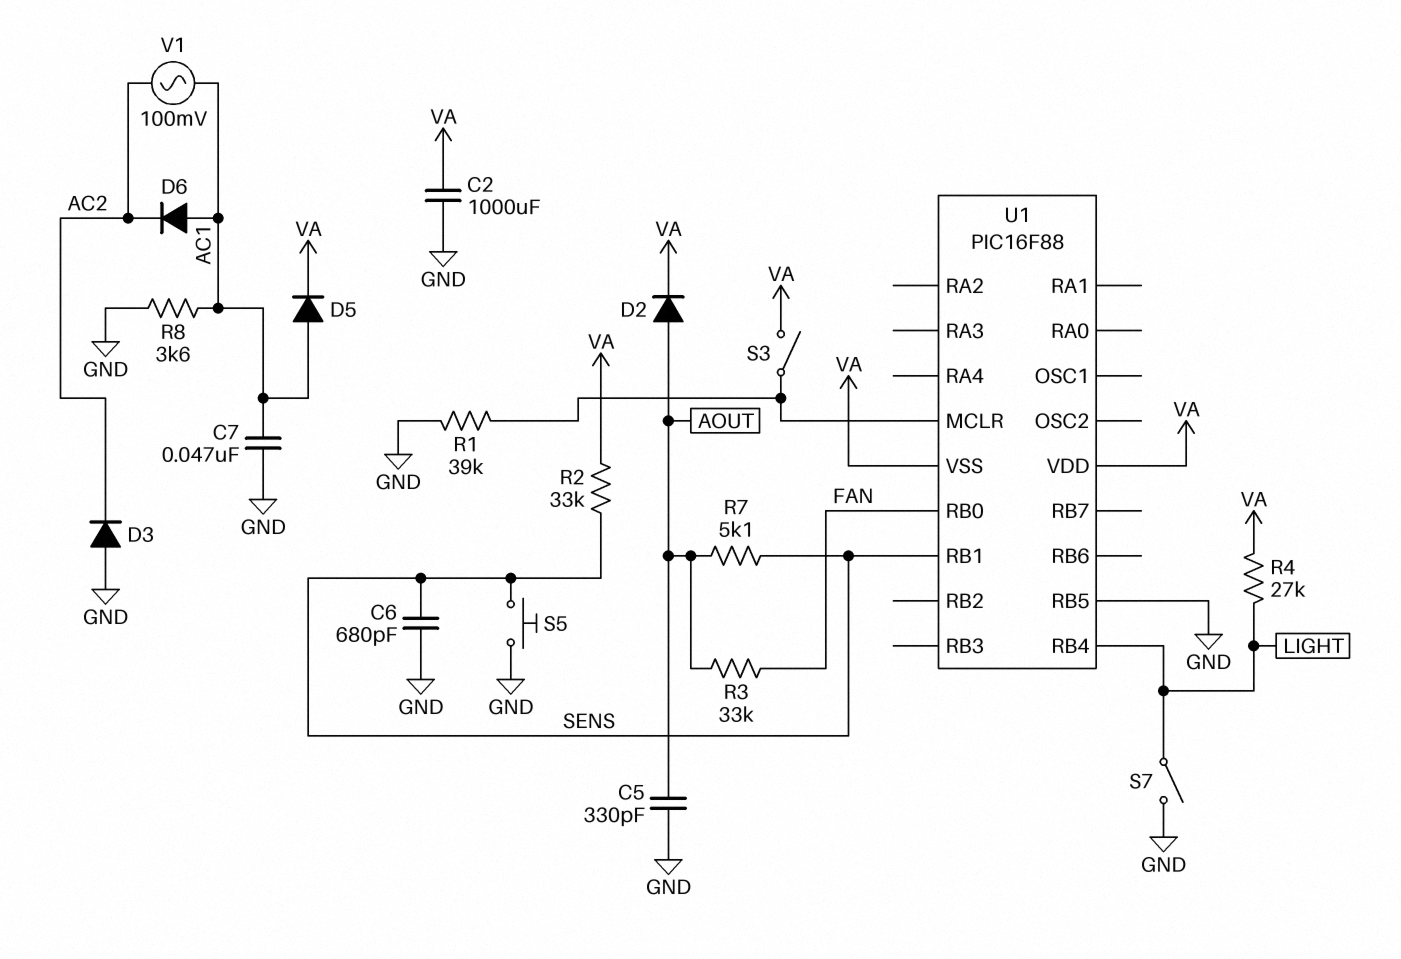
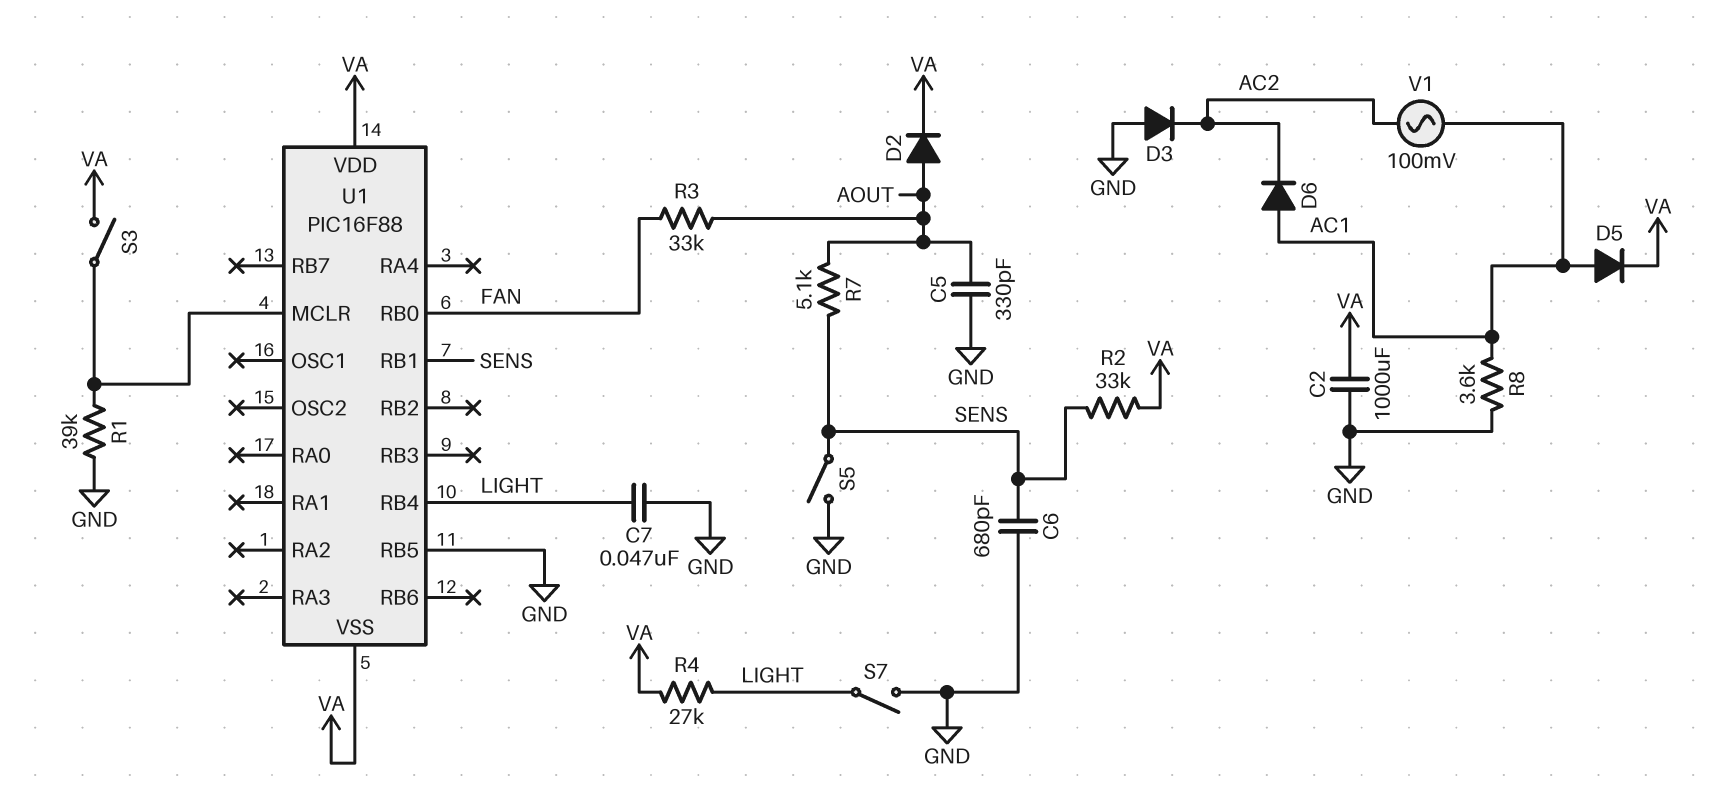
C7: 47nF (AC1, GND) -> 47nF (GND, LIGHT)
S5: button (GND, SENS) -> switch (GND, SENS)

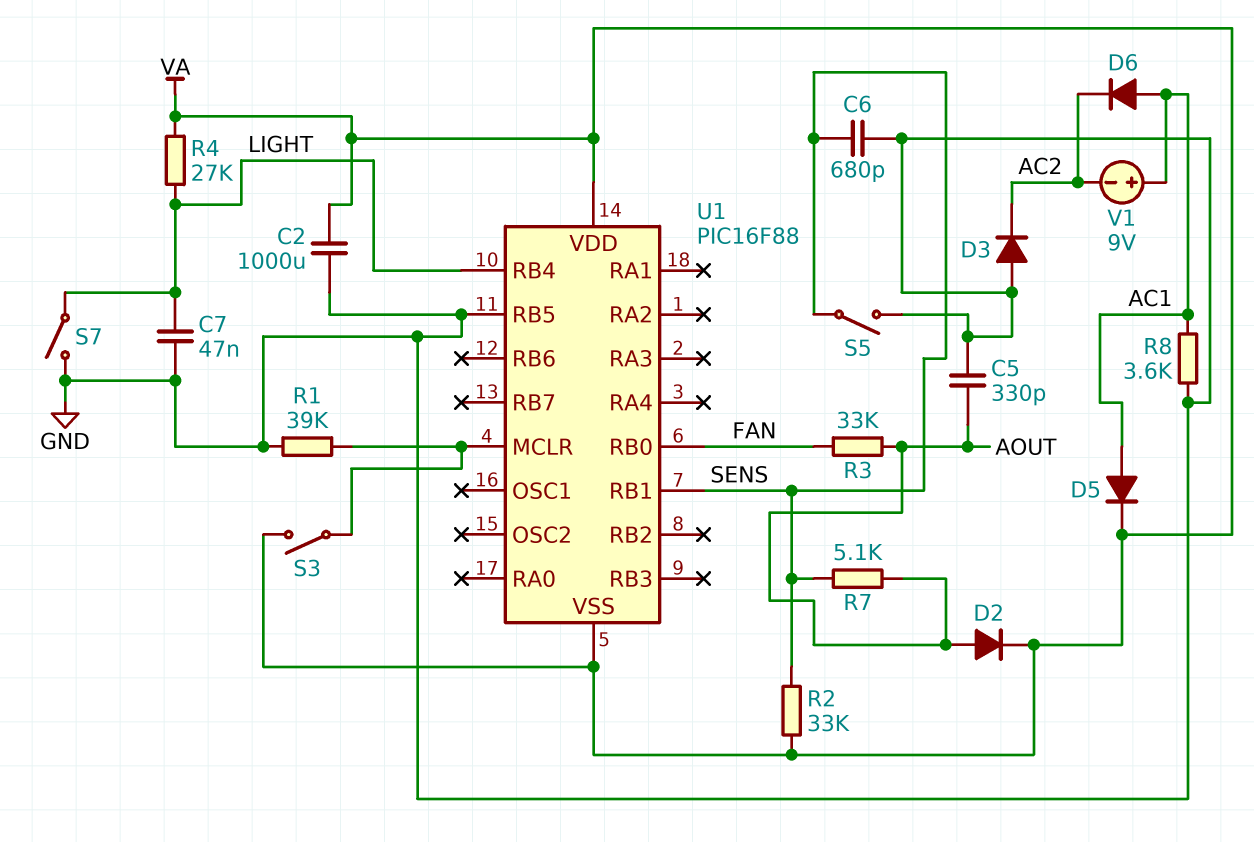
V1: AC 100mV (AC1, AC2) -> 9V (plus AC1, minus AC2)

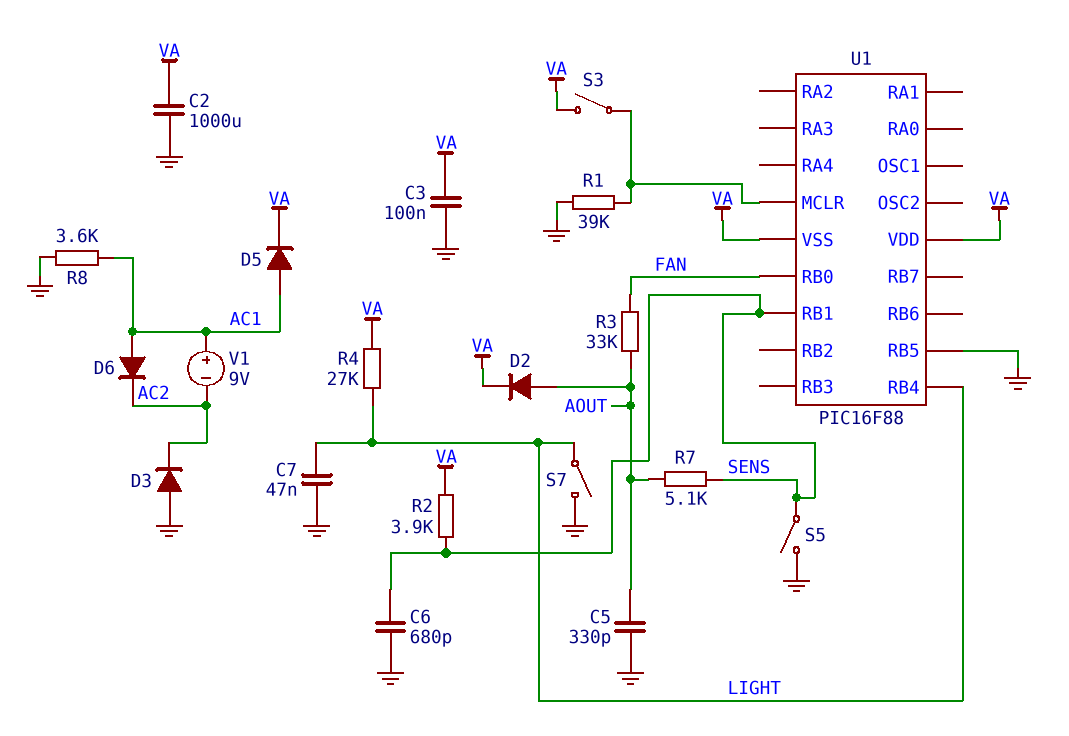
C3: none -> 100nF (GND, VA)
R2: 33k (SENS, VA) -> 3.9k (SENS, VA)

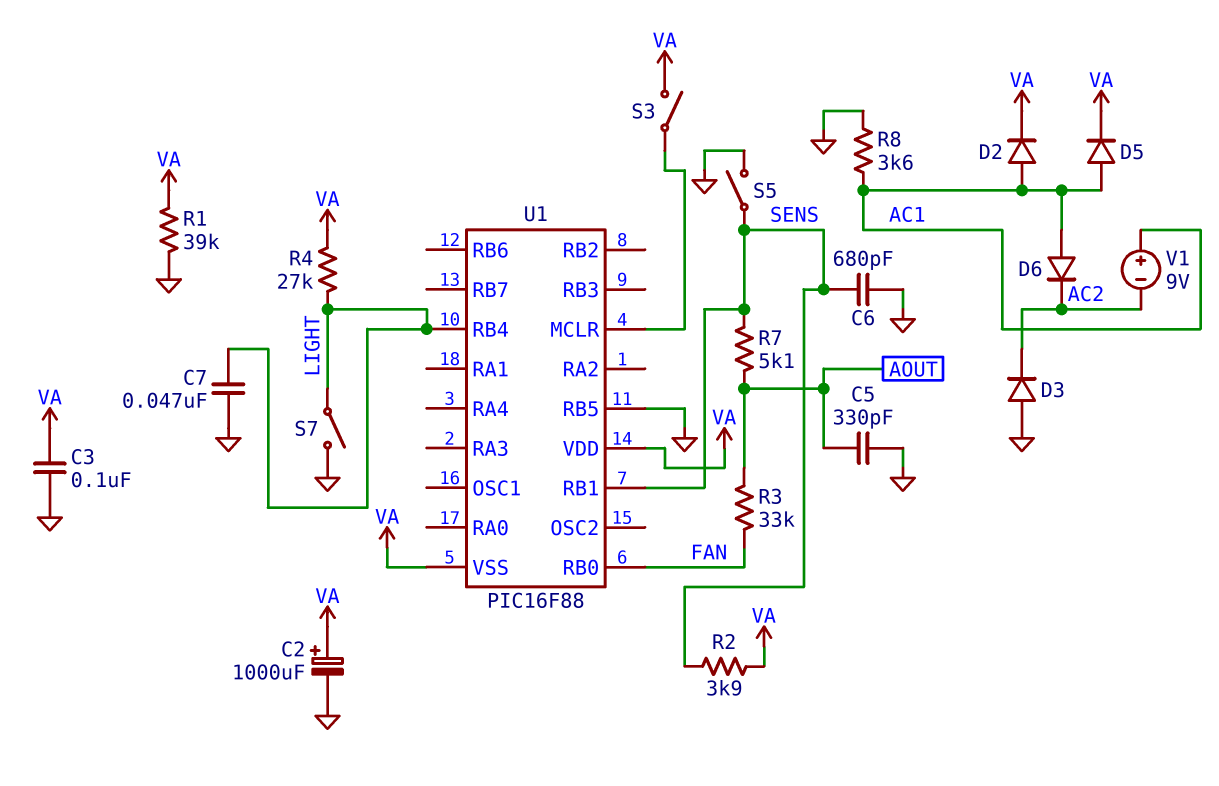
C2: 1000uF (GND, VA) -> 1000uF (plus VA, minus GND)
D2: diode (A AOUT, K VA) -> diode (A AC1, K VA)
R1: 39k (GND, U1/MCLR) -> 39k (GND, VA)

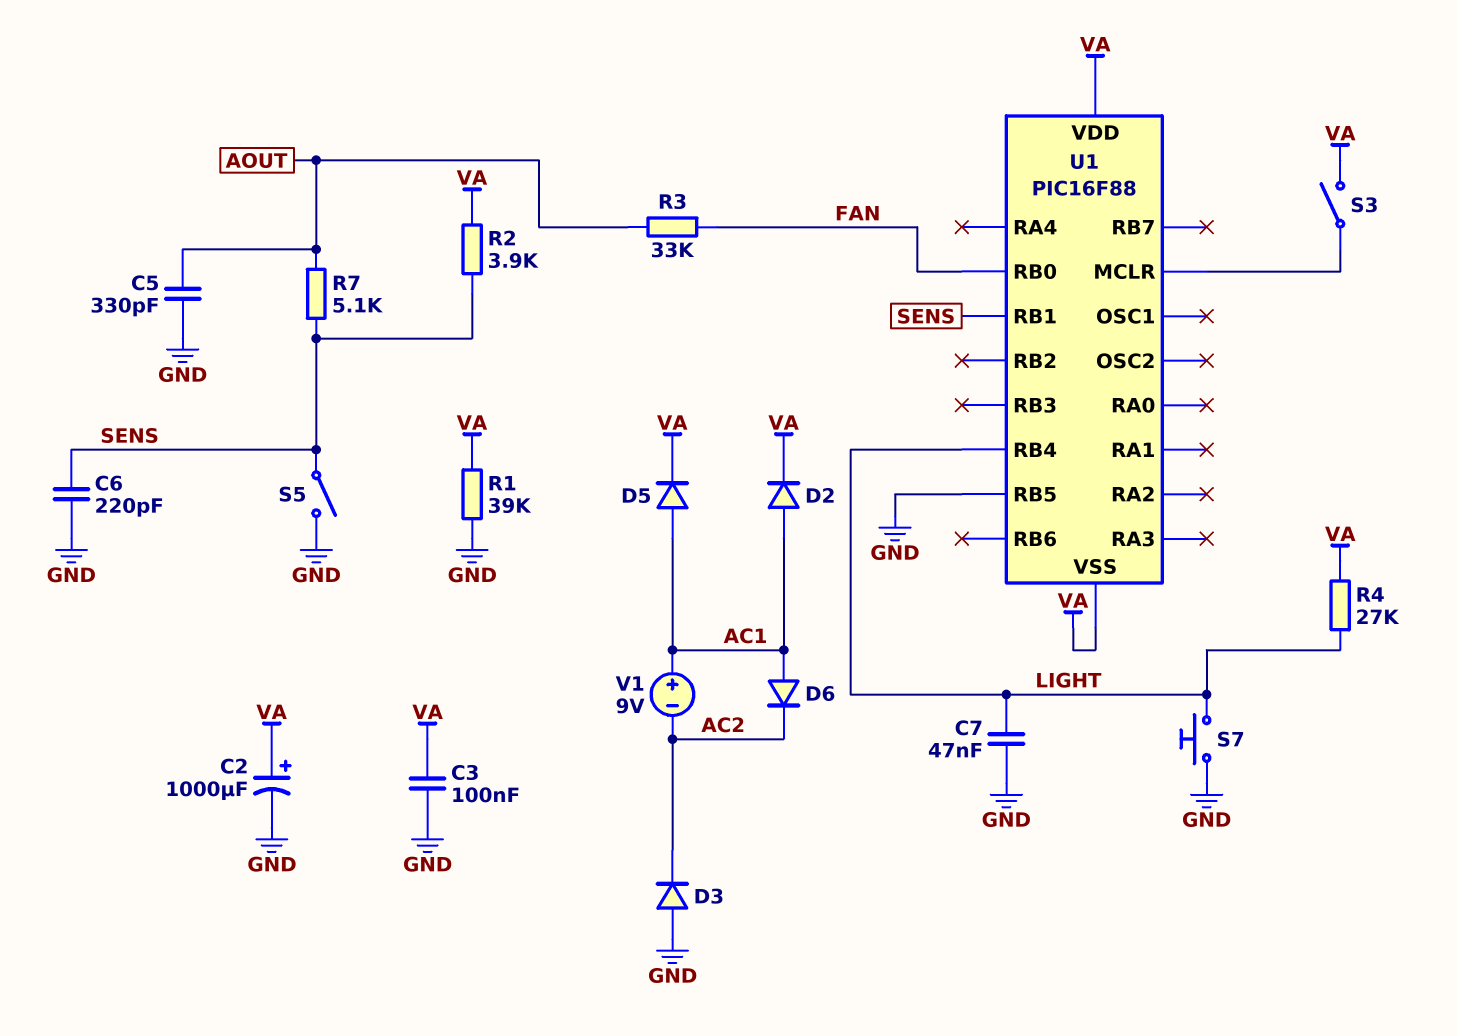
C6: 680pF (GND, SENS) -> 220pF (GND, SENS)
R8: 3.6k (AC1, GND) -> none
S7: switch (GND, LIGHT) -> button (GND, LIGHT)

